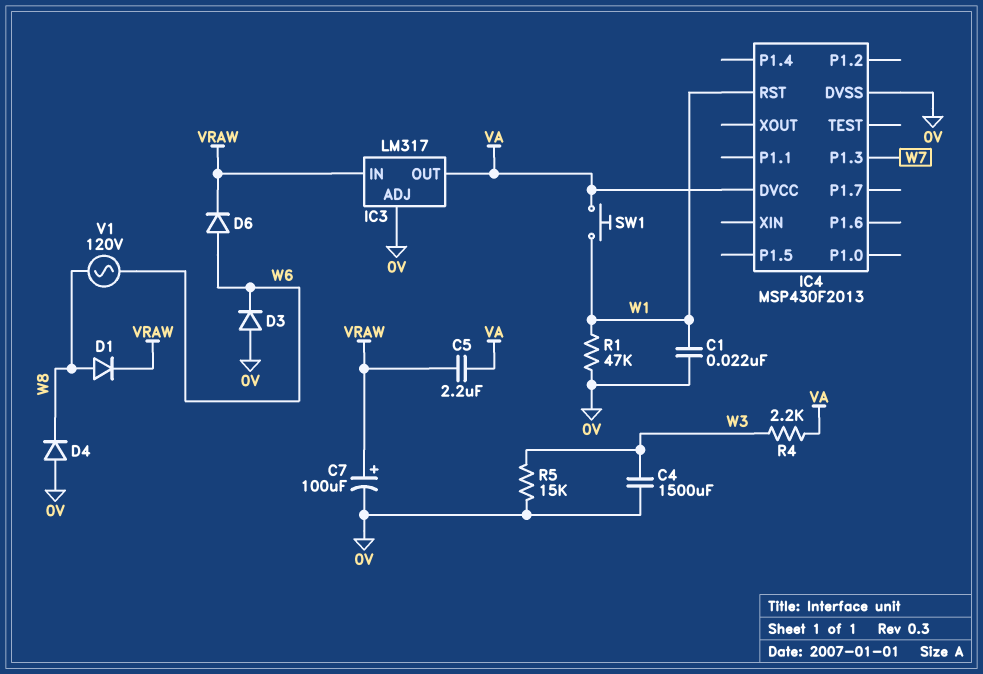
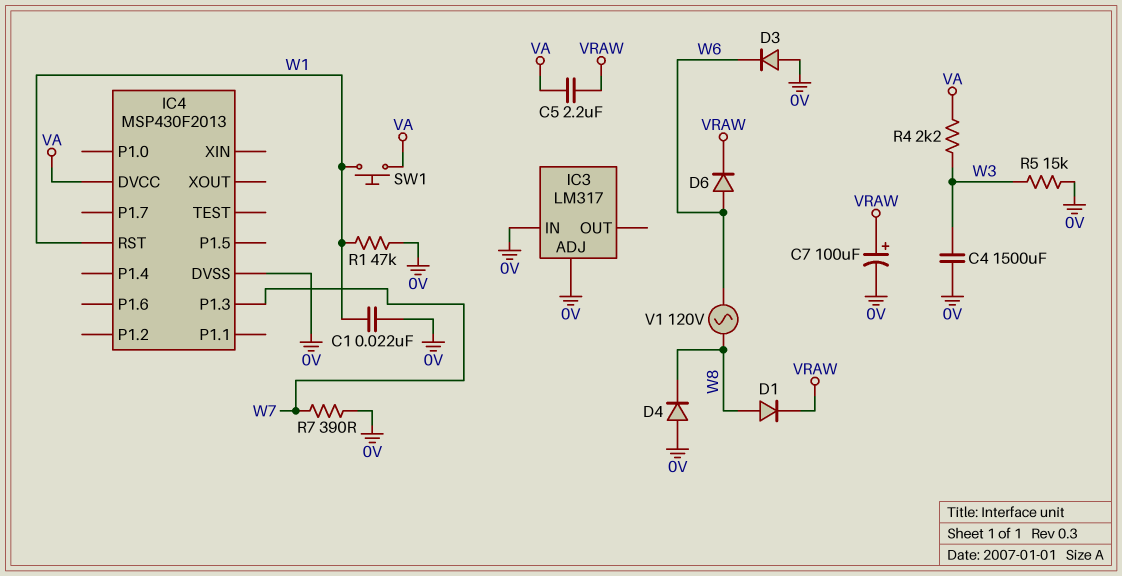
IC3 pin IN: VRAW -> 0V
IC3 pin OUT: VA -> none
R7: none -> 390 (0V, W7)

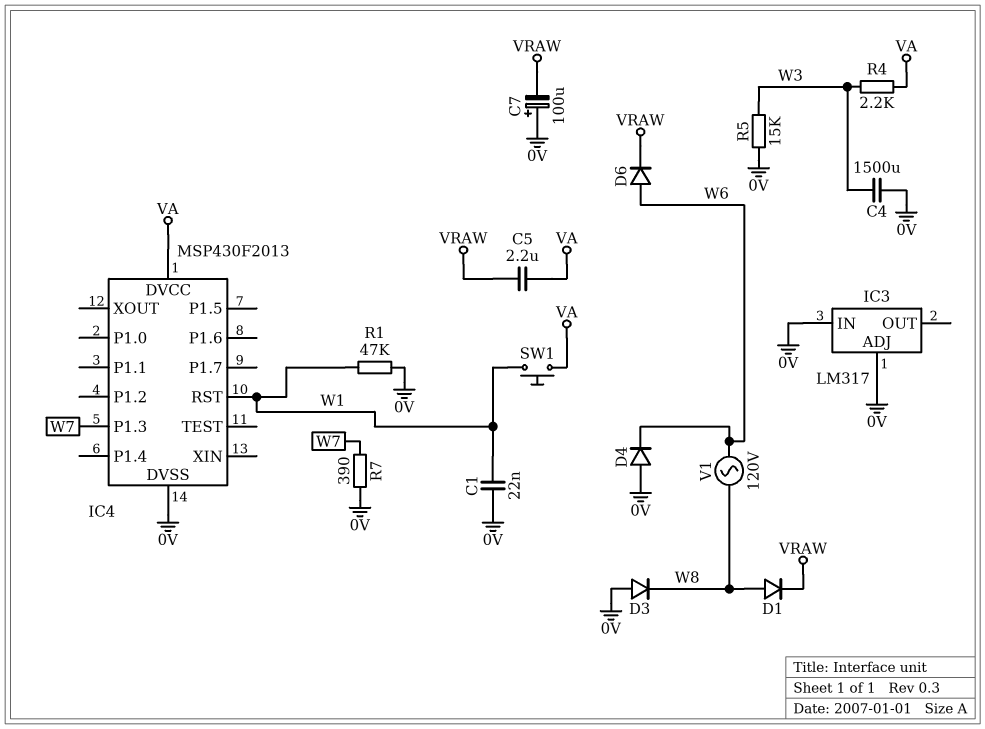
C7: 100uF (plus VRAW, minus 0V) -> 100uF (plus 0V, minus VRAW)
D3: diode (A 0V, K W6) -> diode (A 0V, K W8)
D4: diode (A 0V, K W8) -> diode (A 0V, K W6)

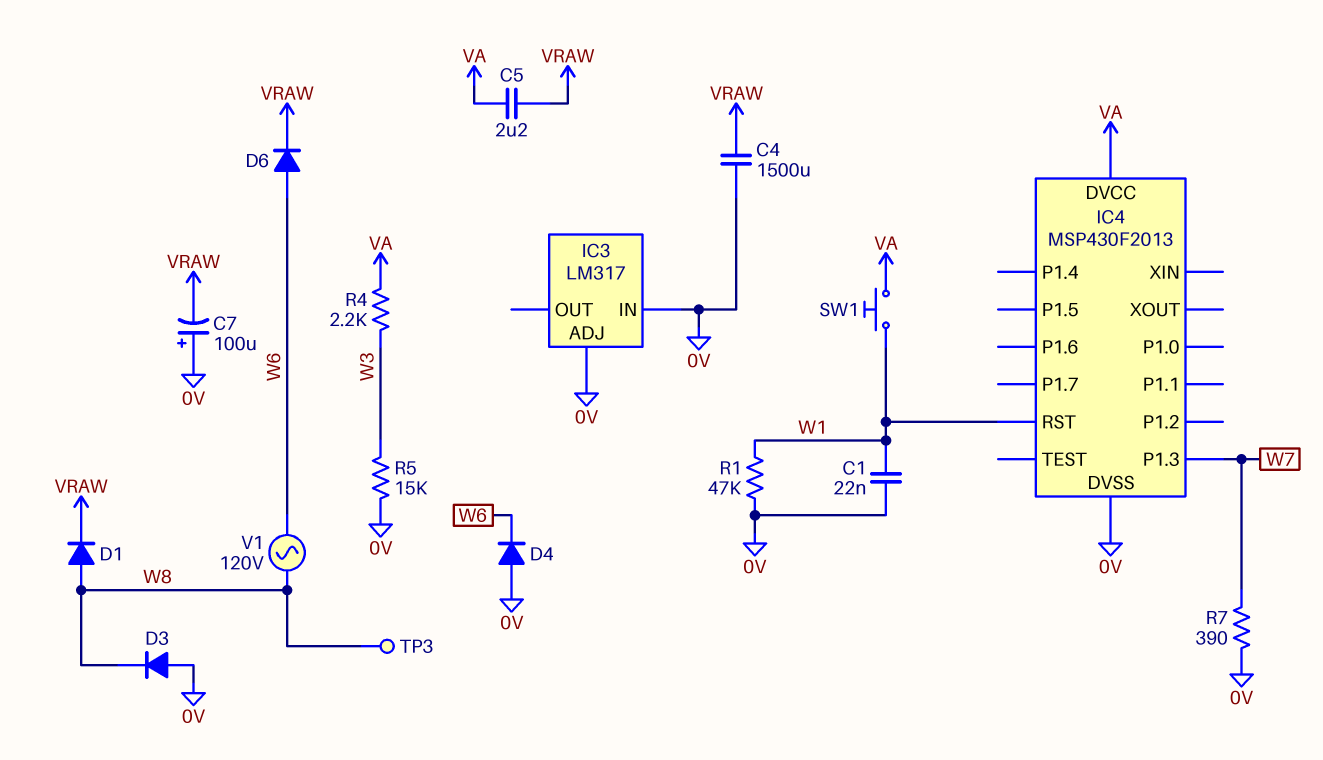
C4: 1500uF (0V, W3) -> 1500uF (0V, VRAW)
TP3: none -> test point (W8)

